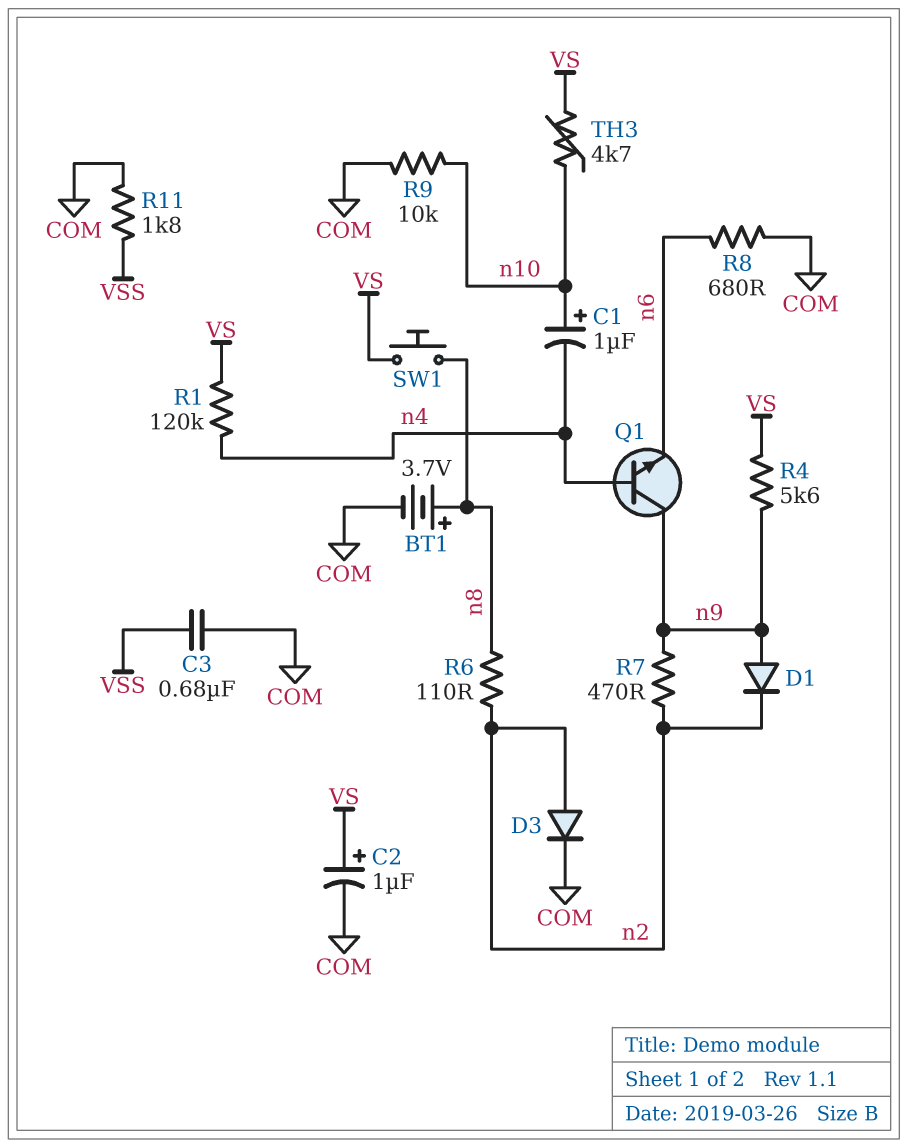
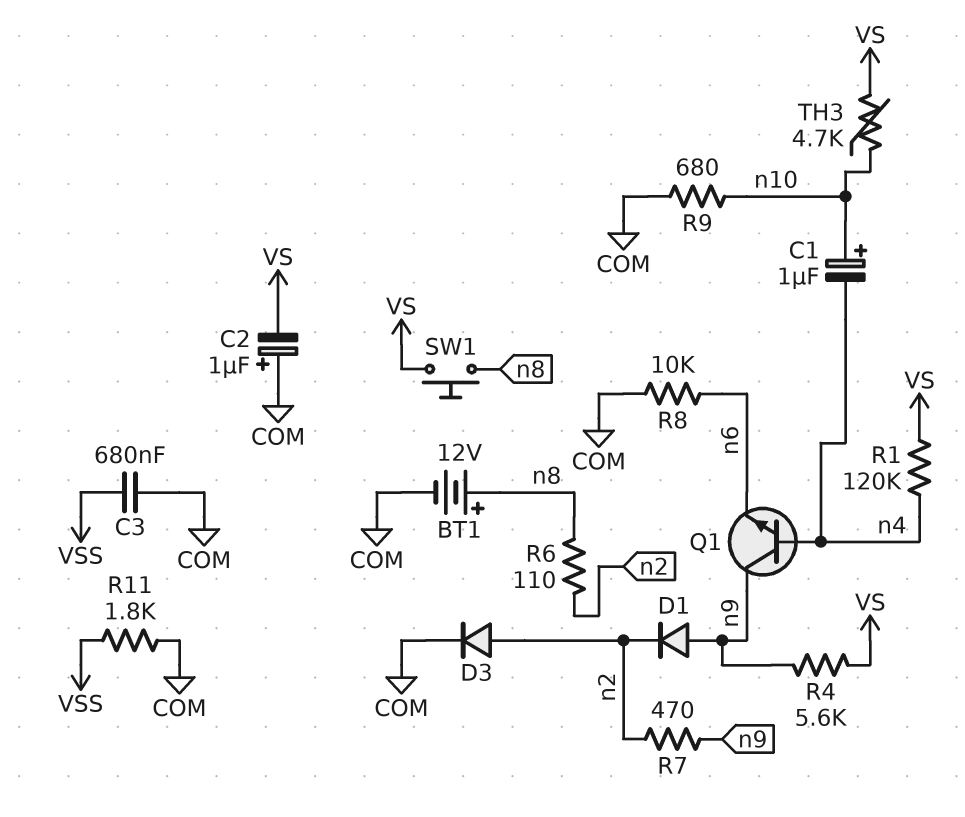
BT1: 3.7V (plus n8, minus COM) -> 12V (plus n8, minus COM)
C2: 1uF (plus VS, minus COM) -> 1uF (plus COM, minus VS)
R8: 680 (COM, n6) -> 10k (COM, n6)
R9: 10k (COM, n10) -> 680 (COM, n10)

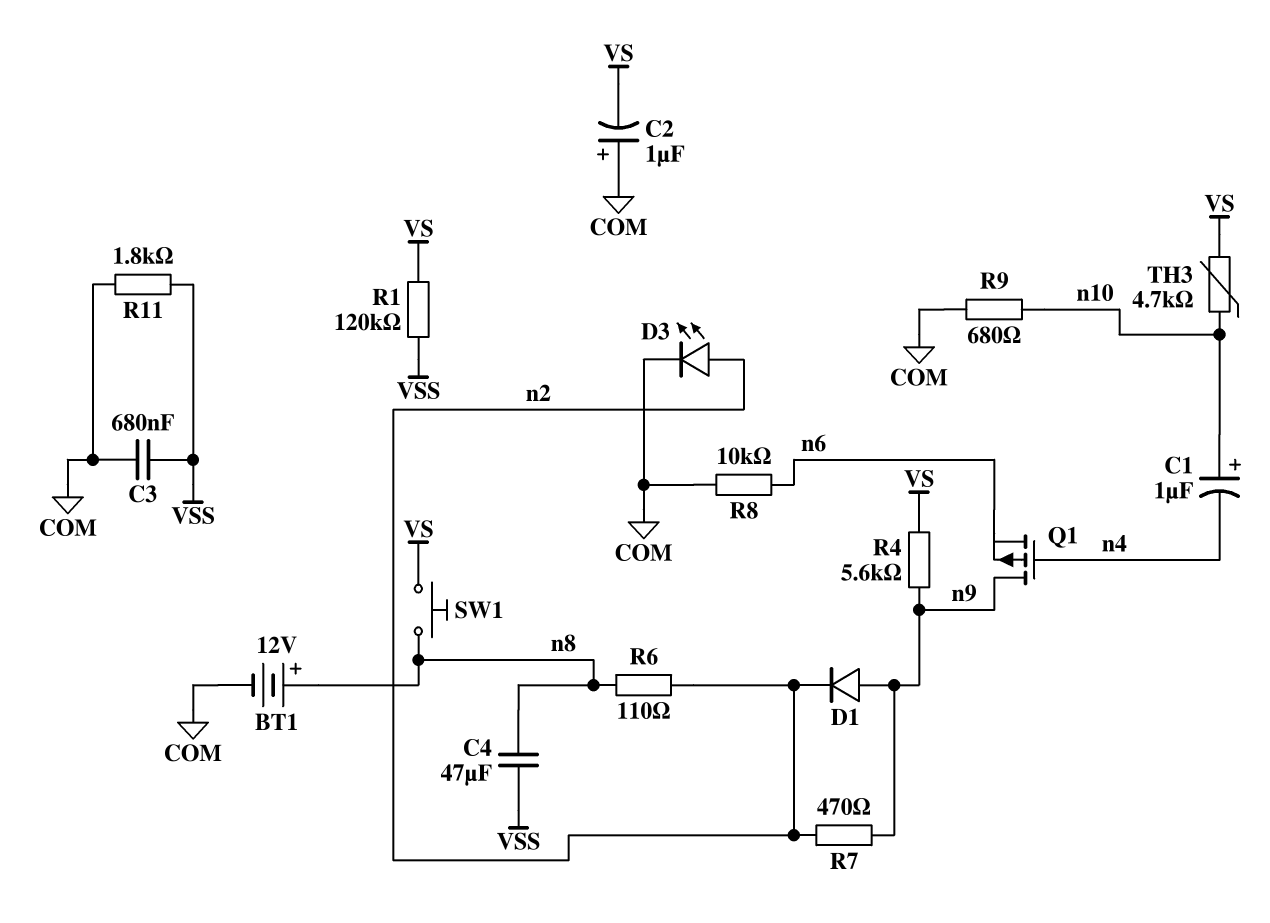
C4: none -> 47uF (VSS, n8)
D3: diode (A n2, K COM) -> LED (A n2, K COM)
Q1: NPN (B n4, C n9, E n6) -> PMOS (G n4, D n9, S n6)
R1: 120k (VS, n4) -> 120k (VS, VSS)

